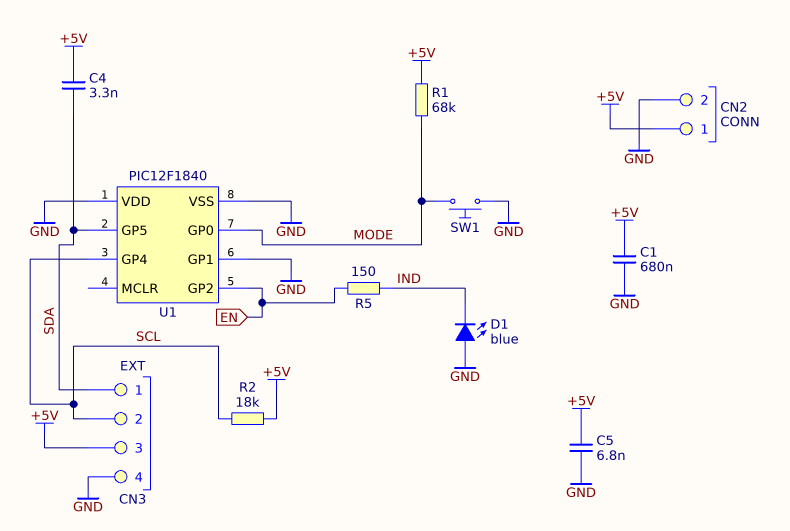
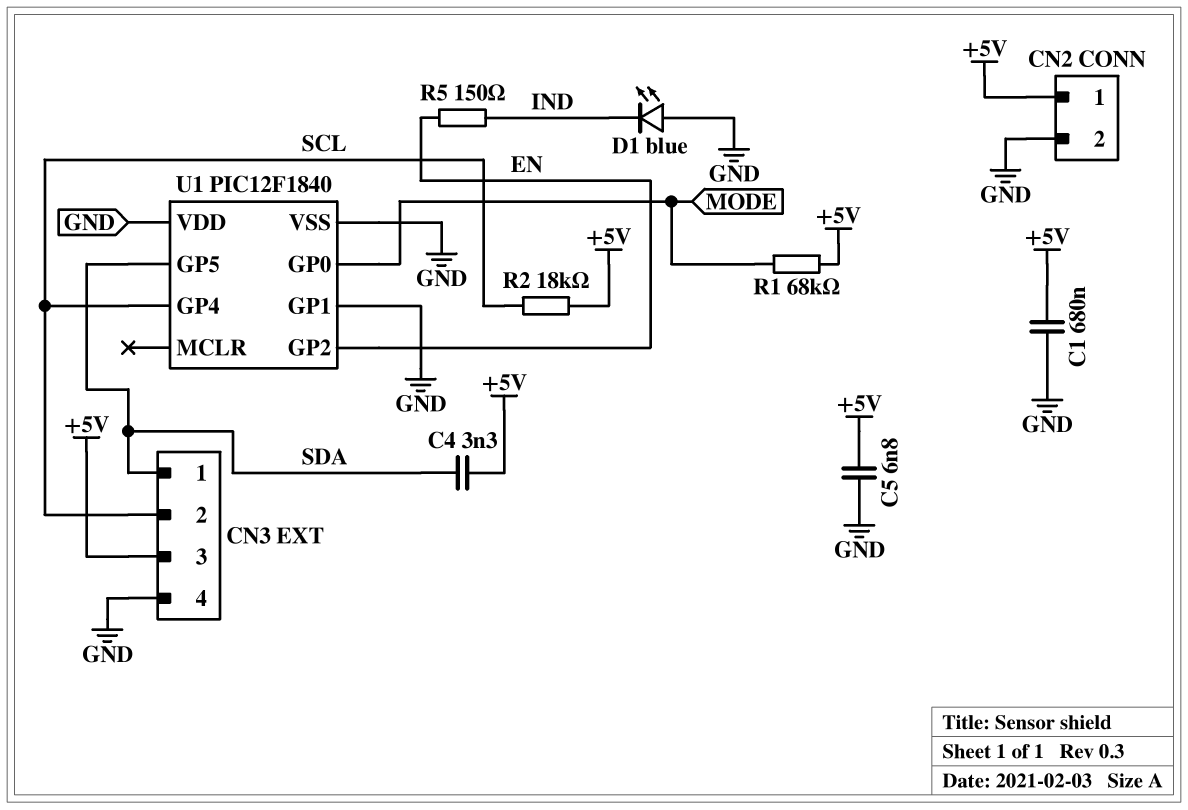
SW1: button (GND, MODE) -> none

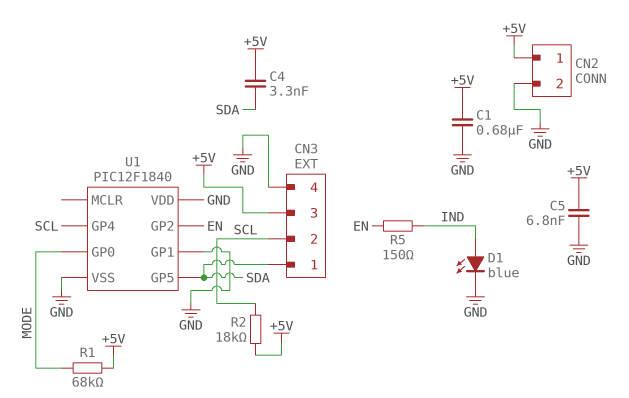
D1: LED blue (A GND, K IND) -> LED blue (A IND, K GND)

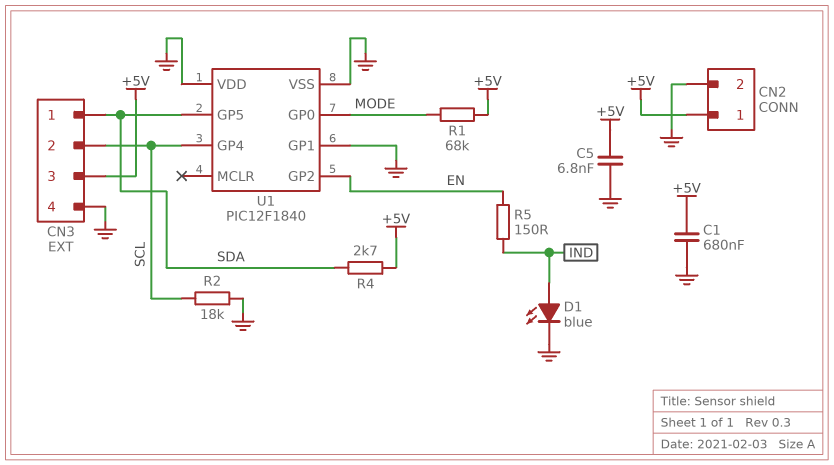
C4: 3.3nF (+5V, SDA) -> none
R2: 18k (+5V, SCL) -> 18k (GND, SCL)
R4: none -> 2.7k (+5V, SDA)

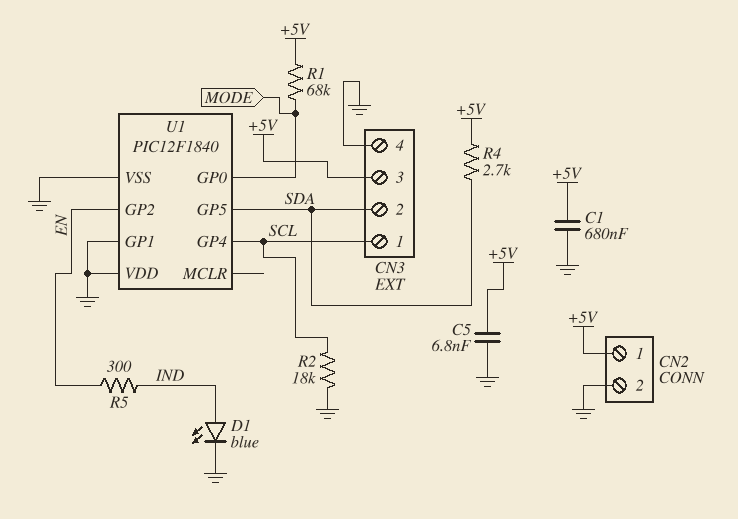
CN3 pin 1: SDA -> SCL
CN3 pin 2: SCL -> SDA
R5: 150 (EN, IND) -> 300 (EN, IND)

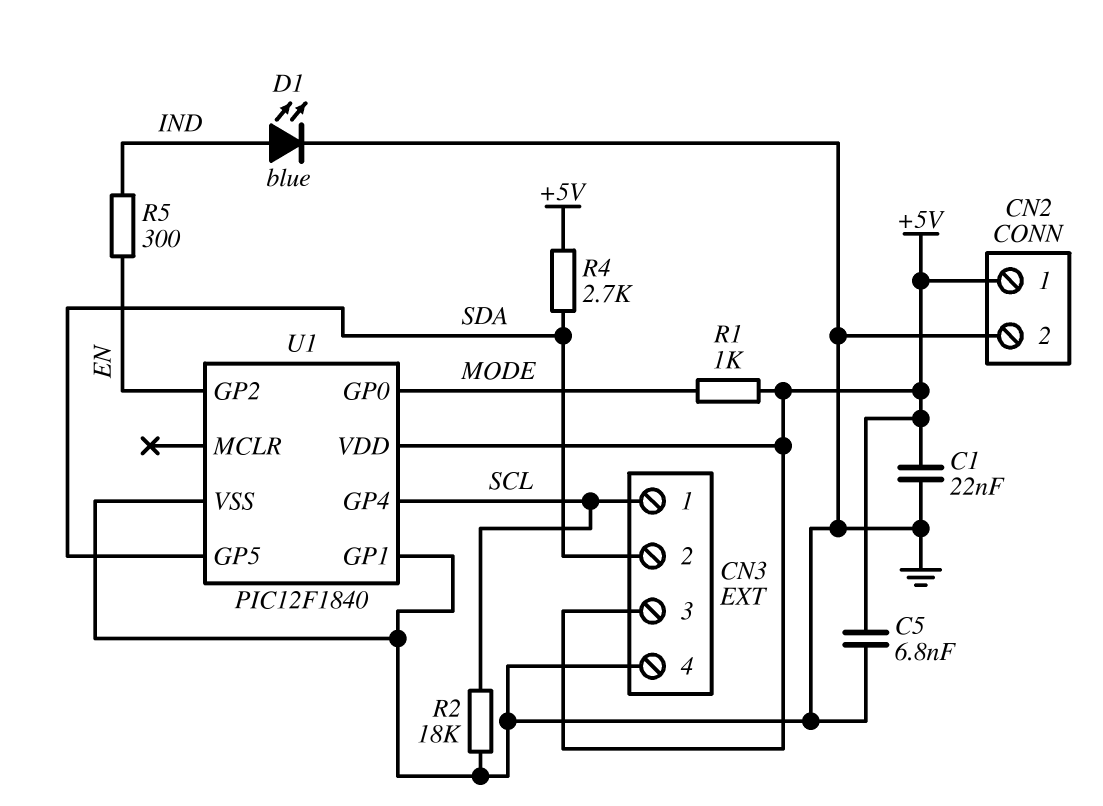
C1: 680nF (+5V, GND) -> 22nF (+5V, GND)
R1: 68k (+5V, MODE) -> 1k (+5V, MODE)
U1 pin VDD: GND -> +5V

